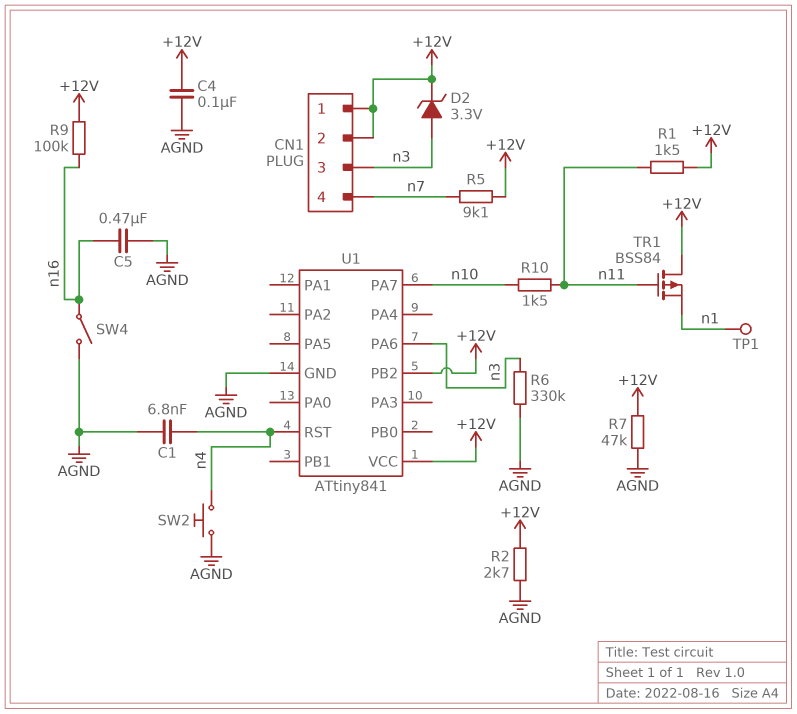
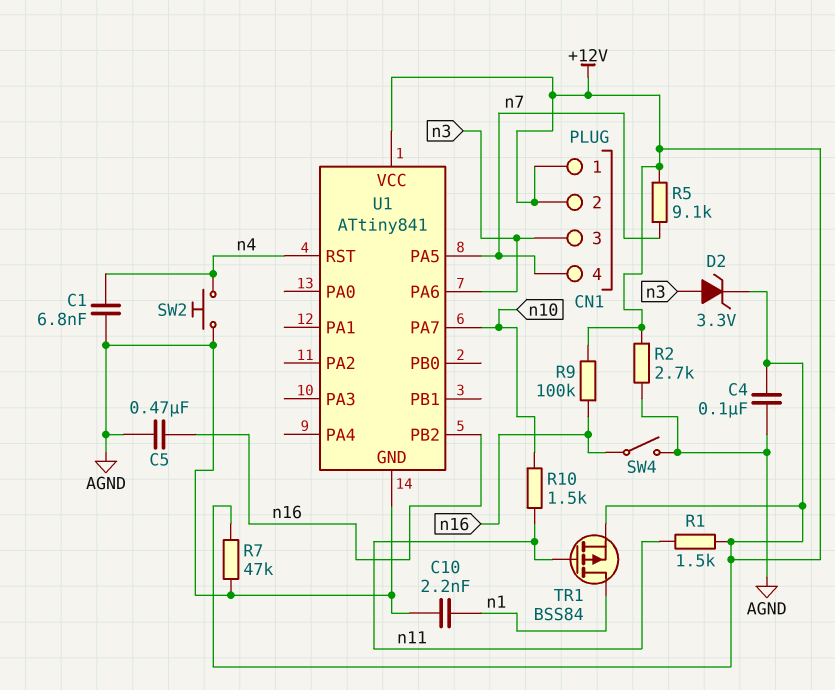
C10: none -> 2.2nF (AGND, n1)
R6: 330k (AGND, n3) -> none
TP1: test point (n1) -> none
TR1: PMOS BSS84 (G n11, D +12V, S n1) -> PMOS BSS84 (G n11, D n1, S +12V)
U1 pin PA5: none -> n7
U1 pin PB2: +12V -> n16

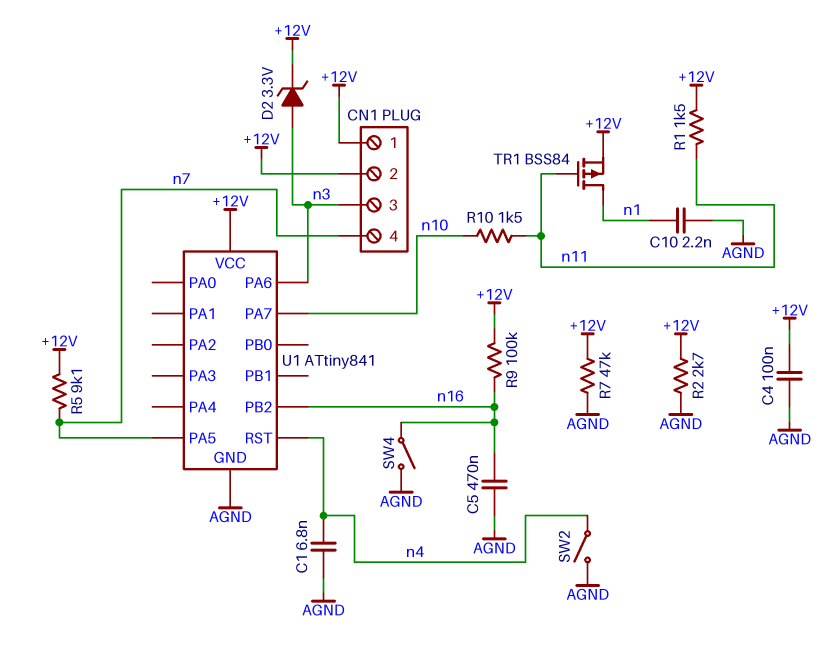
SW2: button (AGND, n4) -> switch (AGND, n4)

